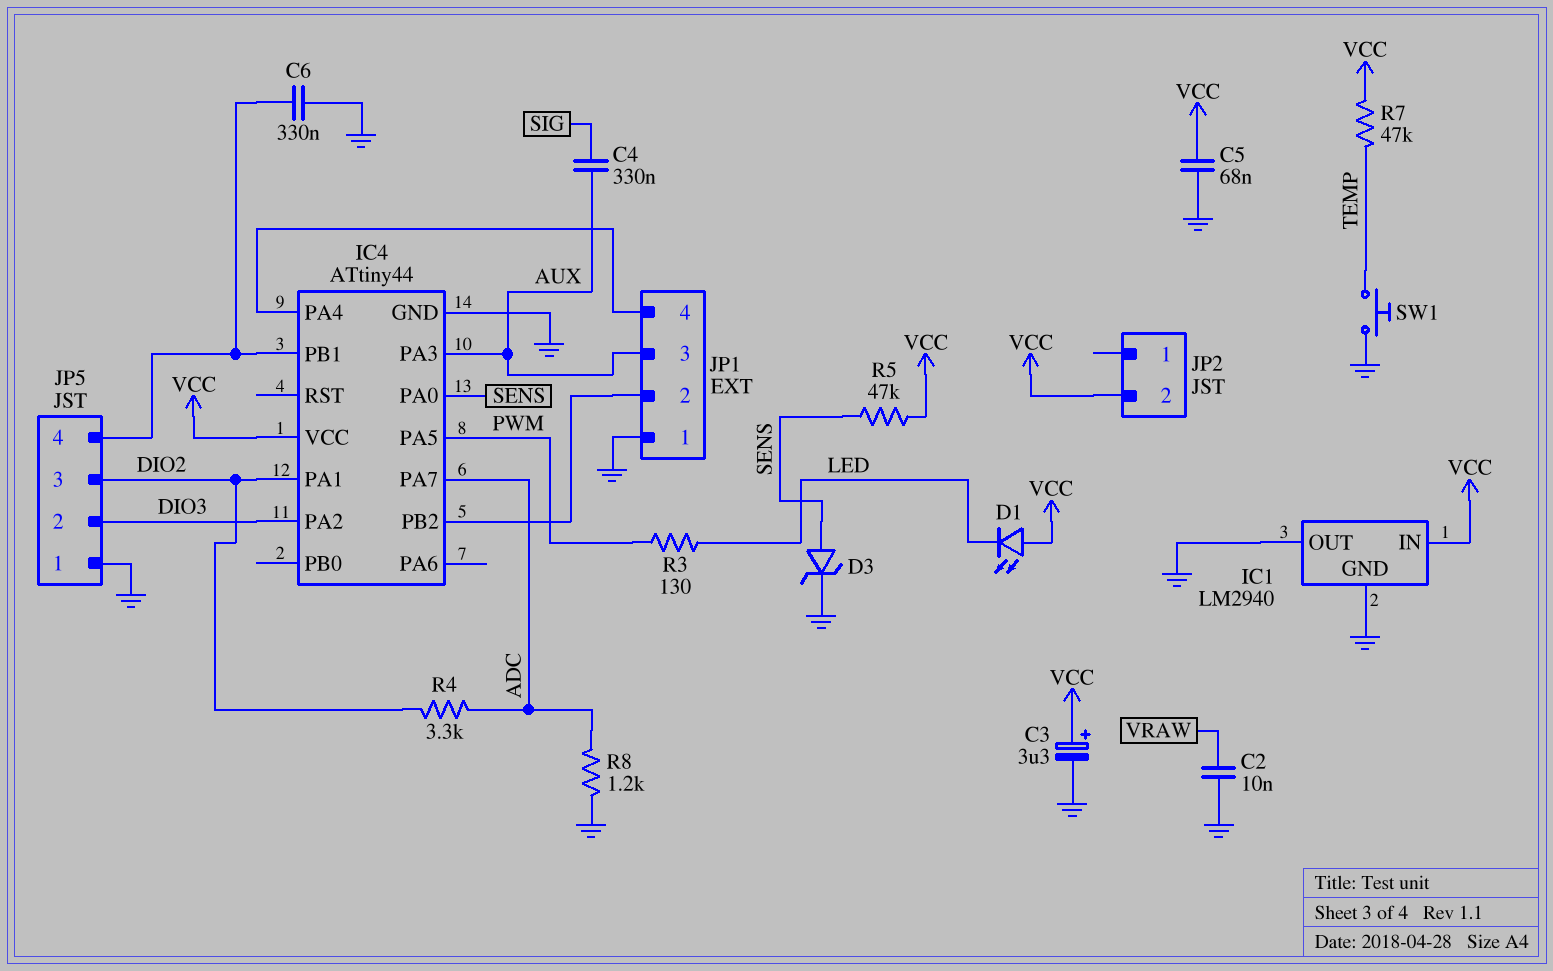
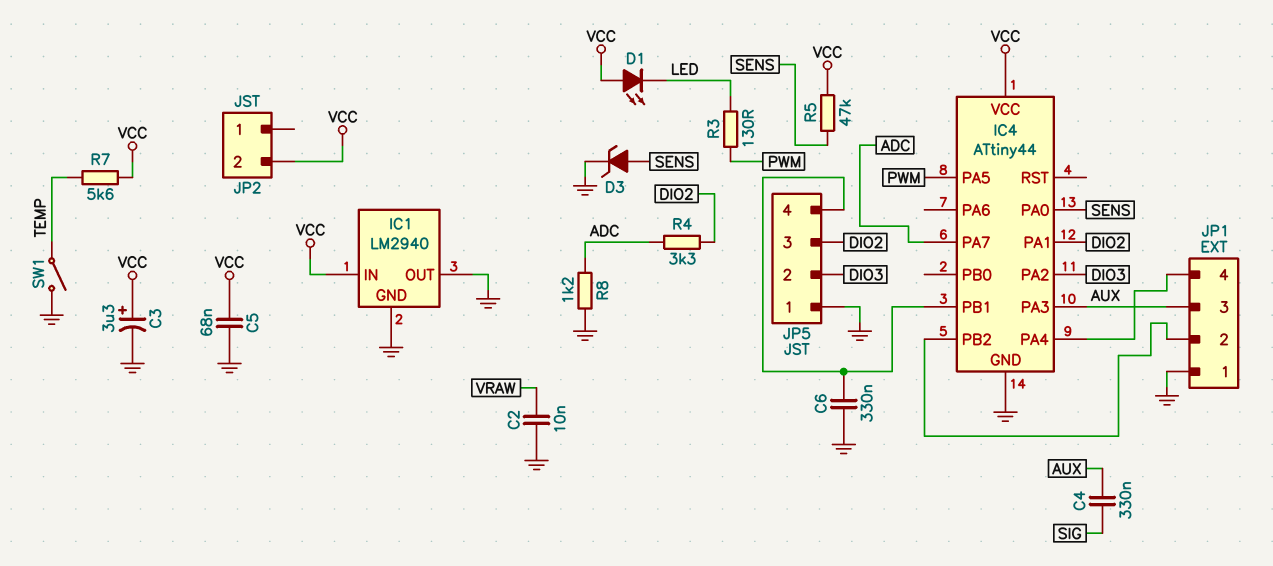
R7: 47k (TEMP, VCC) -> 5.6k (TEMP, VCC)
SW1: button (GND, TEMP) -> switch (GND, TEMP)

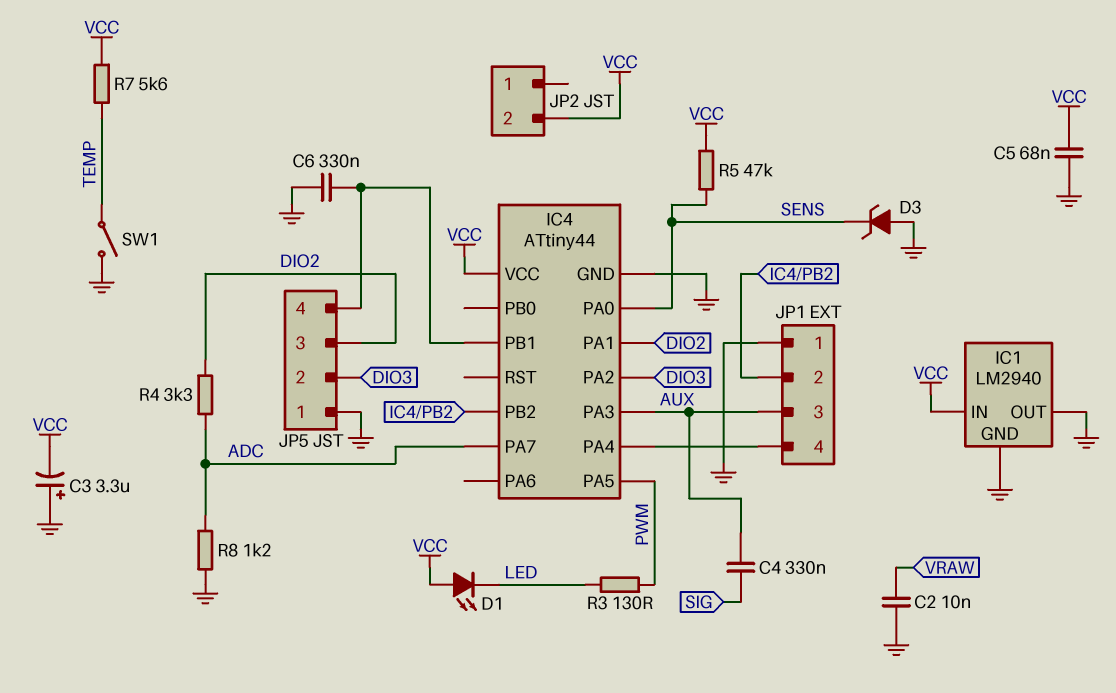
C3: 3.3uF (plus VCC, minus GND) -> 3.3uF (plus GND, minus VCC)
D3: zener (A SENS, K GND) -> zener (A GND, K SENS)

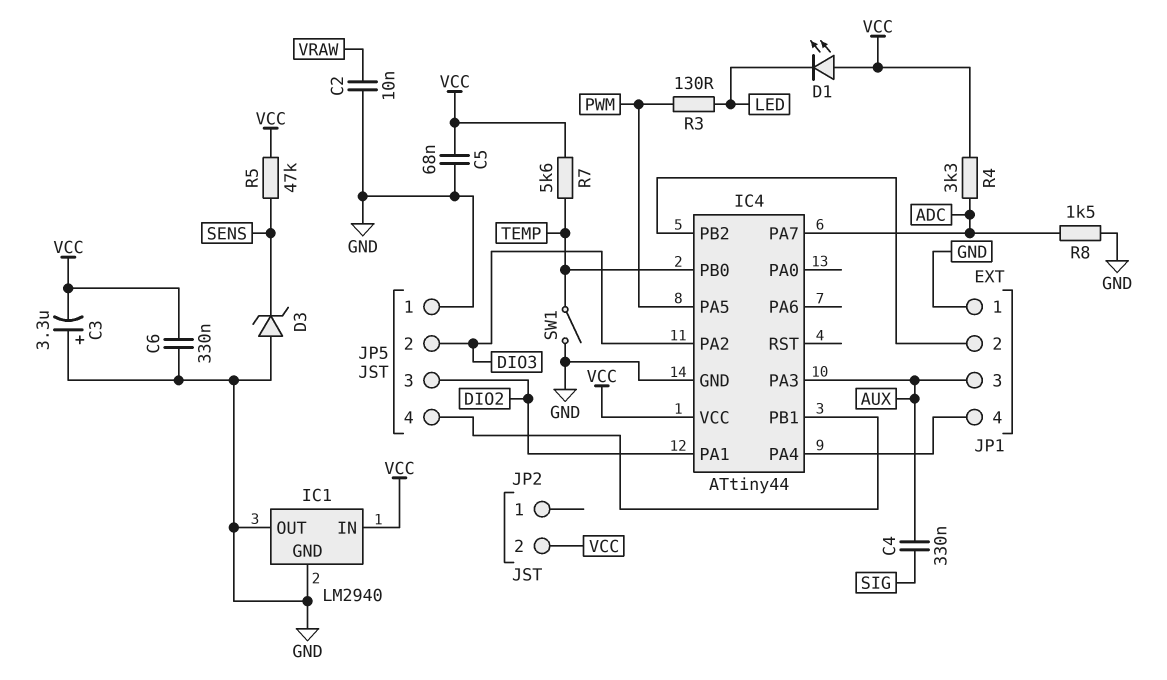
C6: 330nF (GND, IC4/PB1) -> 330nF (GND, VCC)
IC4 pin PA0: SENS -> none
IC4 pin PB0: none -> TEMP
R4: 3.3k (ADC, DIO2) -> 3.3k (ADC, VCC)
R8: 1.2k (ADC, GND) -> 1.5k (ADC, GND)

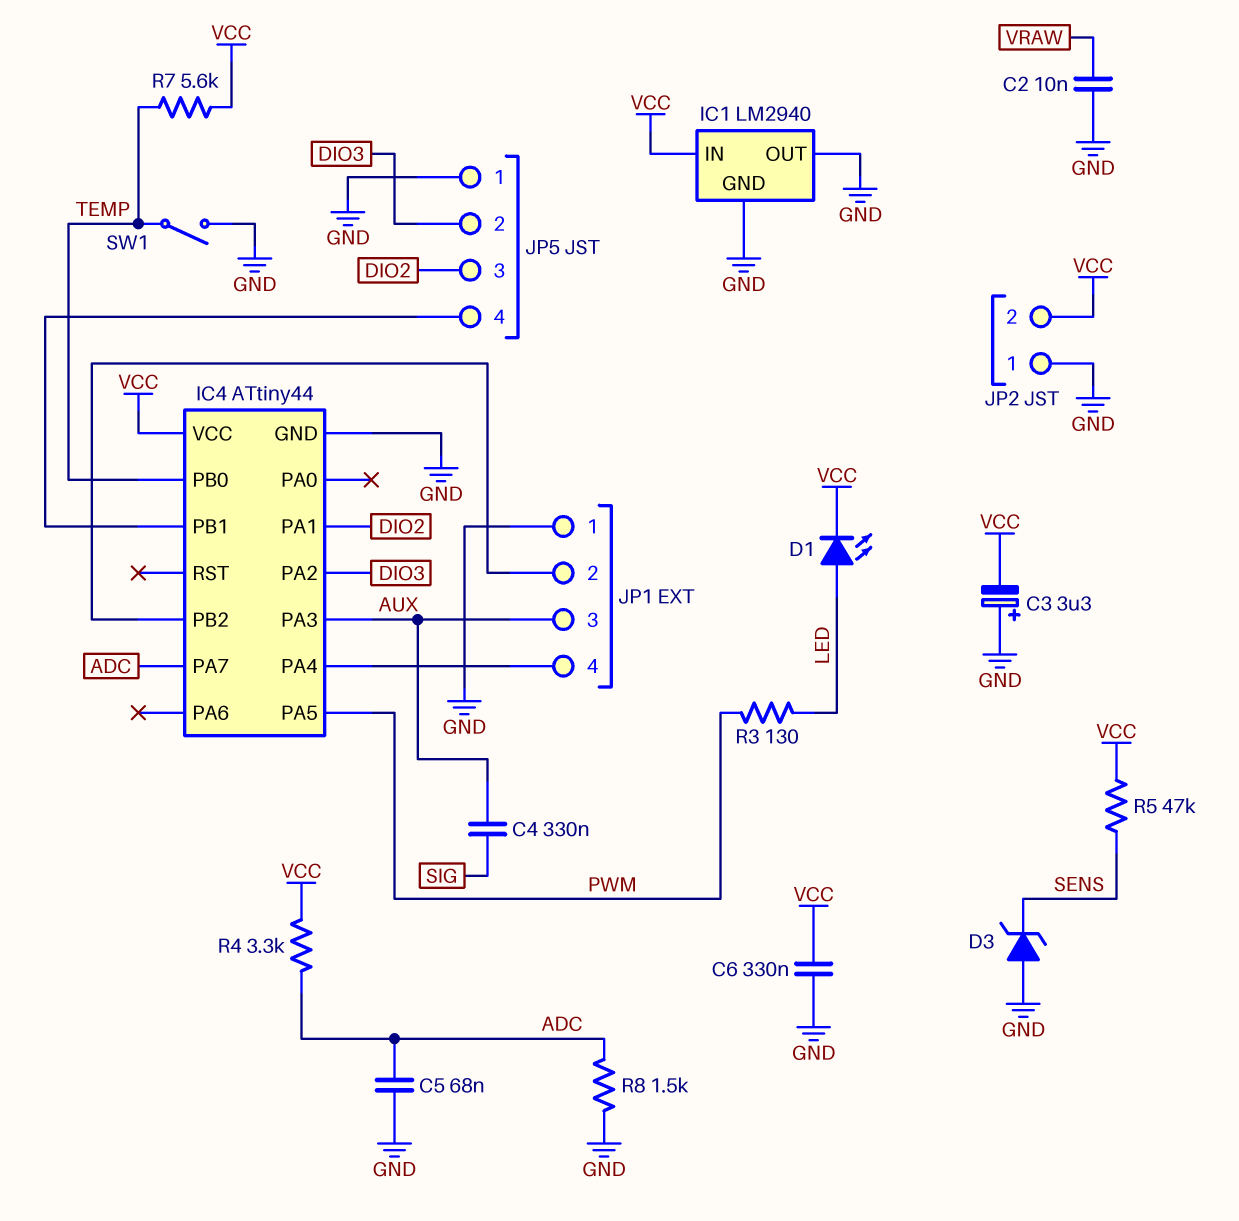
C5: 68nF (GND, VCC) -> 68nF (ADC, GND)
D1: LED (A VCC, K LED) -> LED (A LED, K VCC)
JP2 pin 1: none -> GND

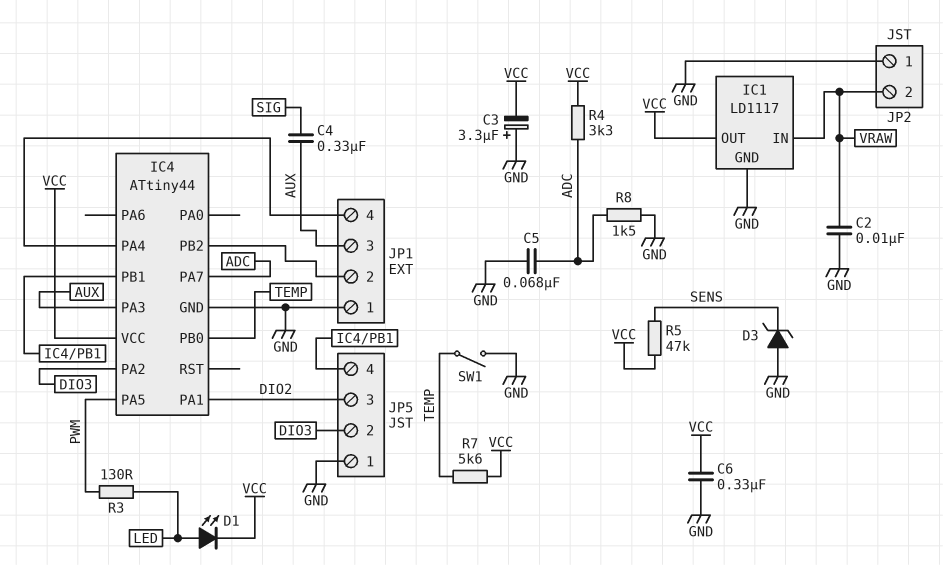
IC1: LM2940 -> LD1117
IC1 pin IN: VCC -> VRAW
IC1 pin OUT: GND -> VCC
JP2 pin 2: VCC -> VRAW

